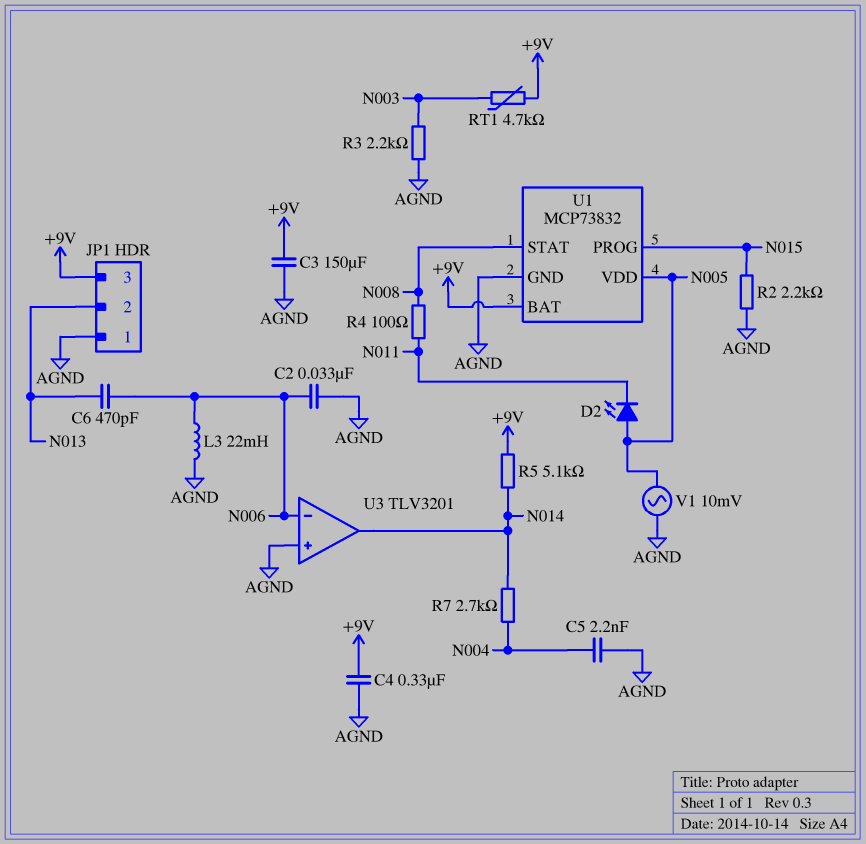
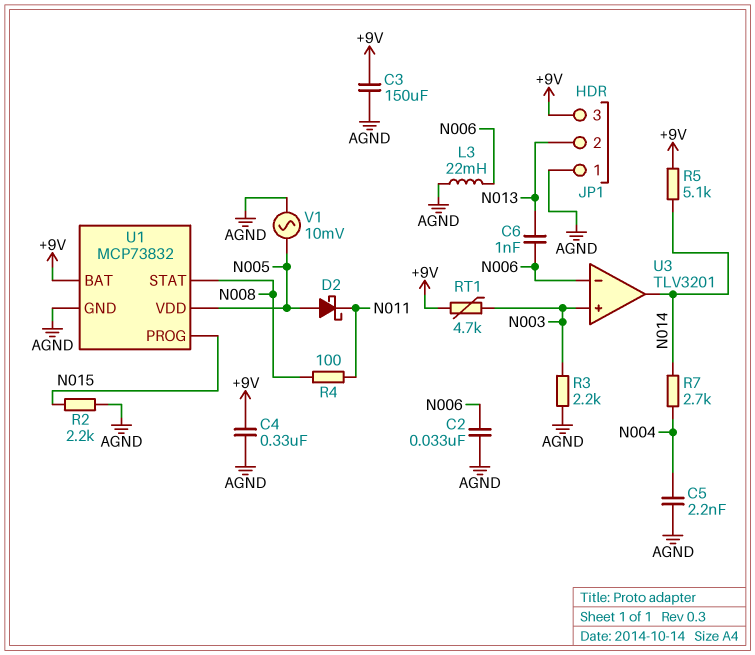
C6: 470pF (N006, N013) -> 1nF (N006, N013)
D2: LED (A N005, K N011) -> schottky (A N005, K N011)
U3 pin in+: AGND -> N003

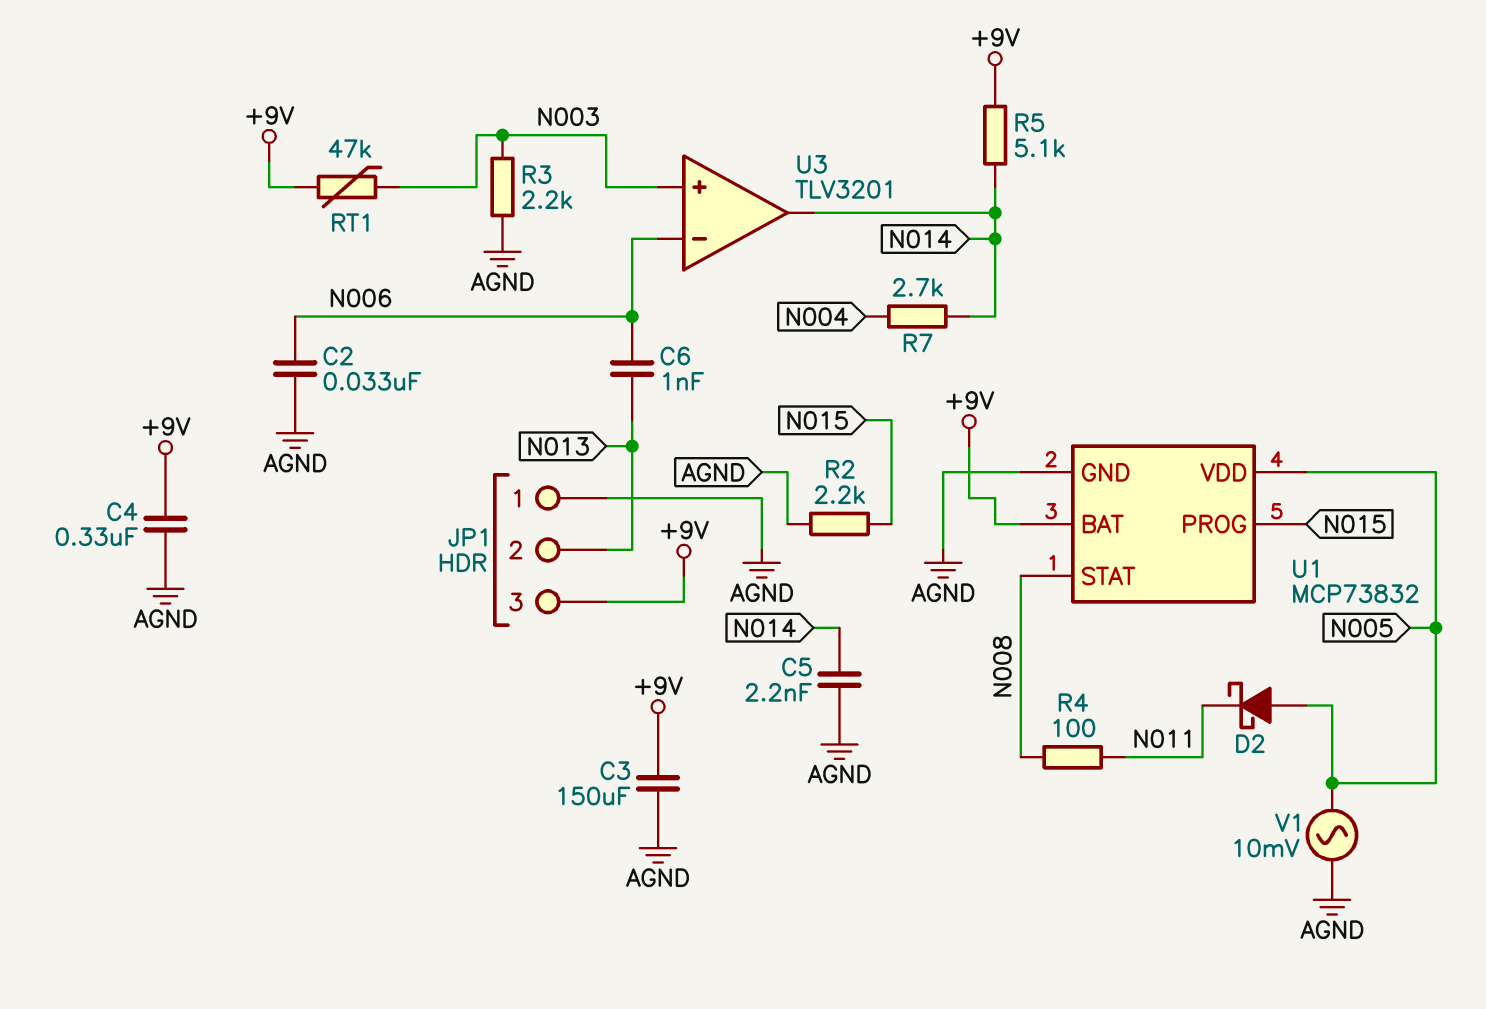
C5: 2.2nF (AGND, N004) -> 2.2nF (AGND, N014)
L3: 22mH (AGND, N006) -> none
RT1: 4.7k (+9V, N003) -> 47k (+9V, N003)

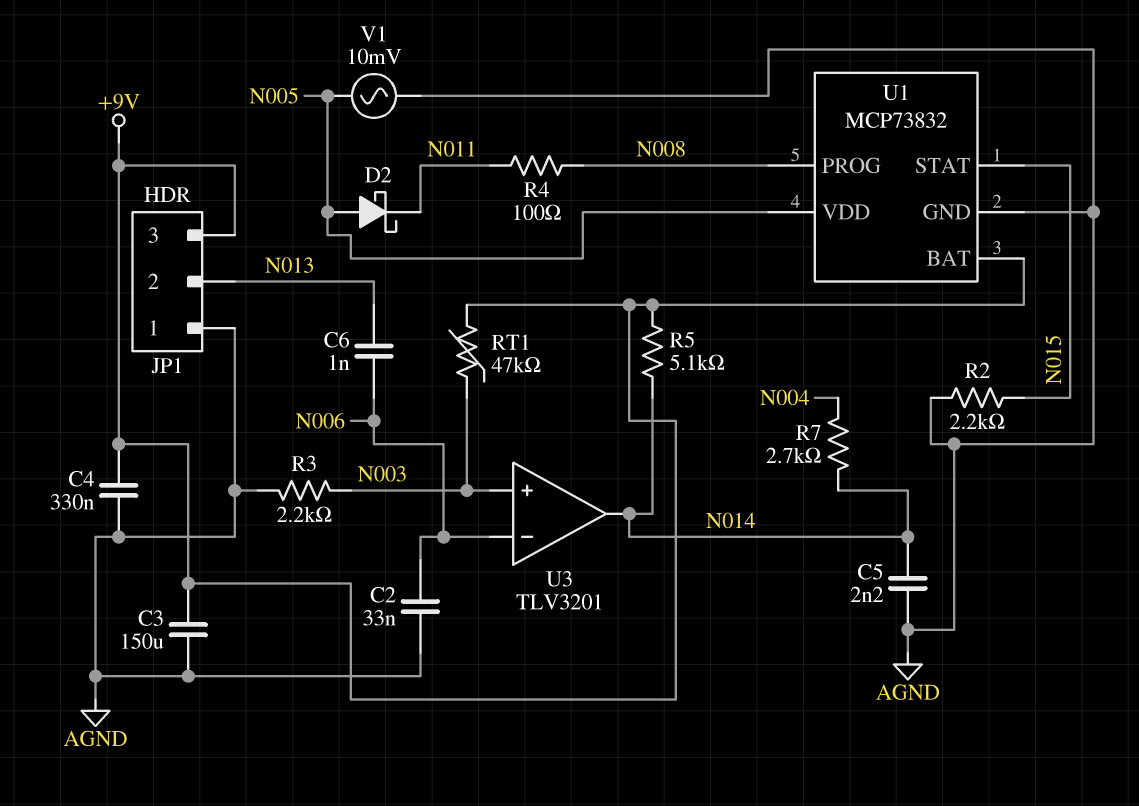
U1 pin PROG: N015 -> N008
U1 pin STAT: N008 -> N015

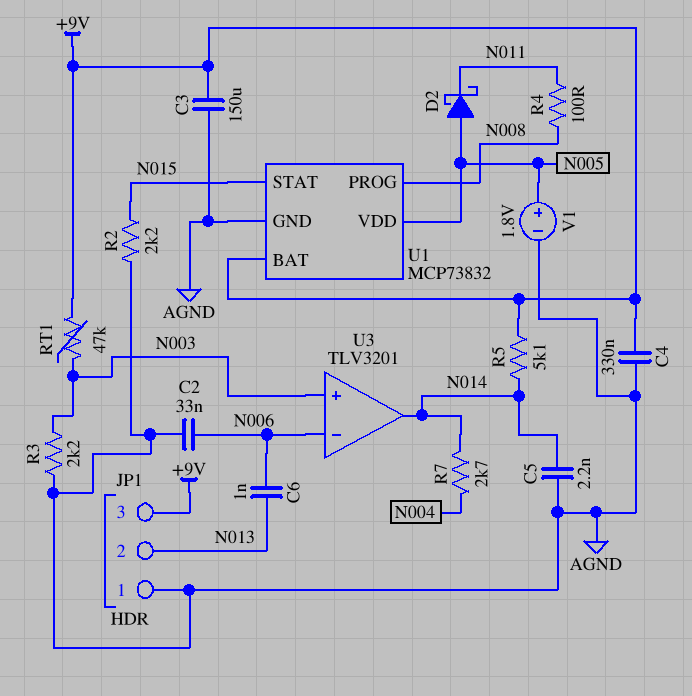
V1: AC 10mV (AGND, N005) -> 1.8V (plus N005, minus AGND)

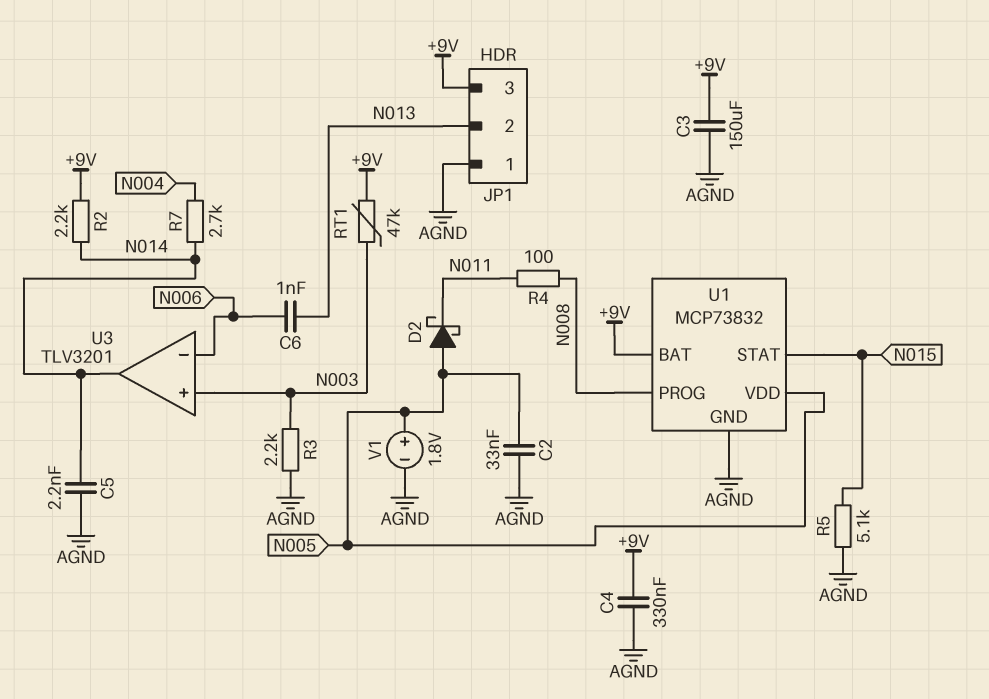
C2: 33nF (AGND, N006) -> 33nF (AGND, N005)
R2: 2.2k (AGND, N015) -> 2.2k (+9V, N014)
R5: 5.1k (+9V, N014) -> 5.1k (AGND, N015)

